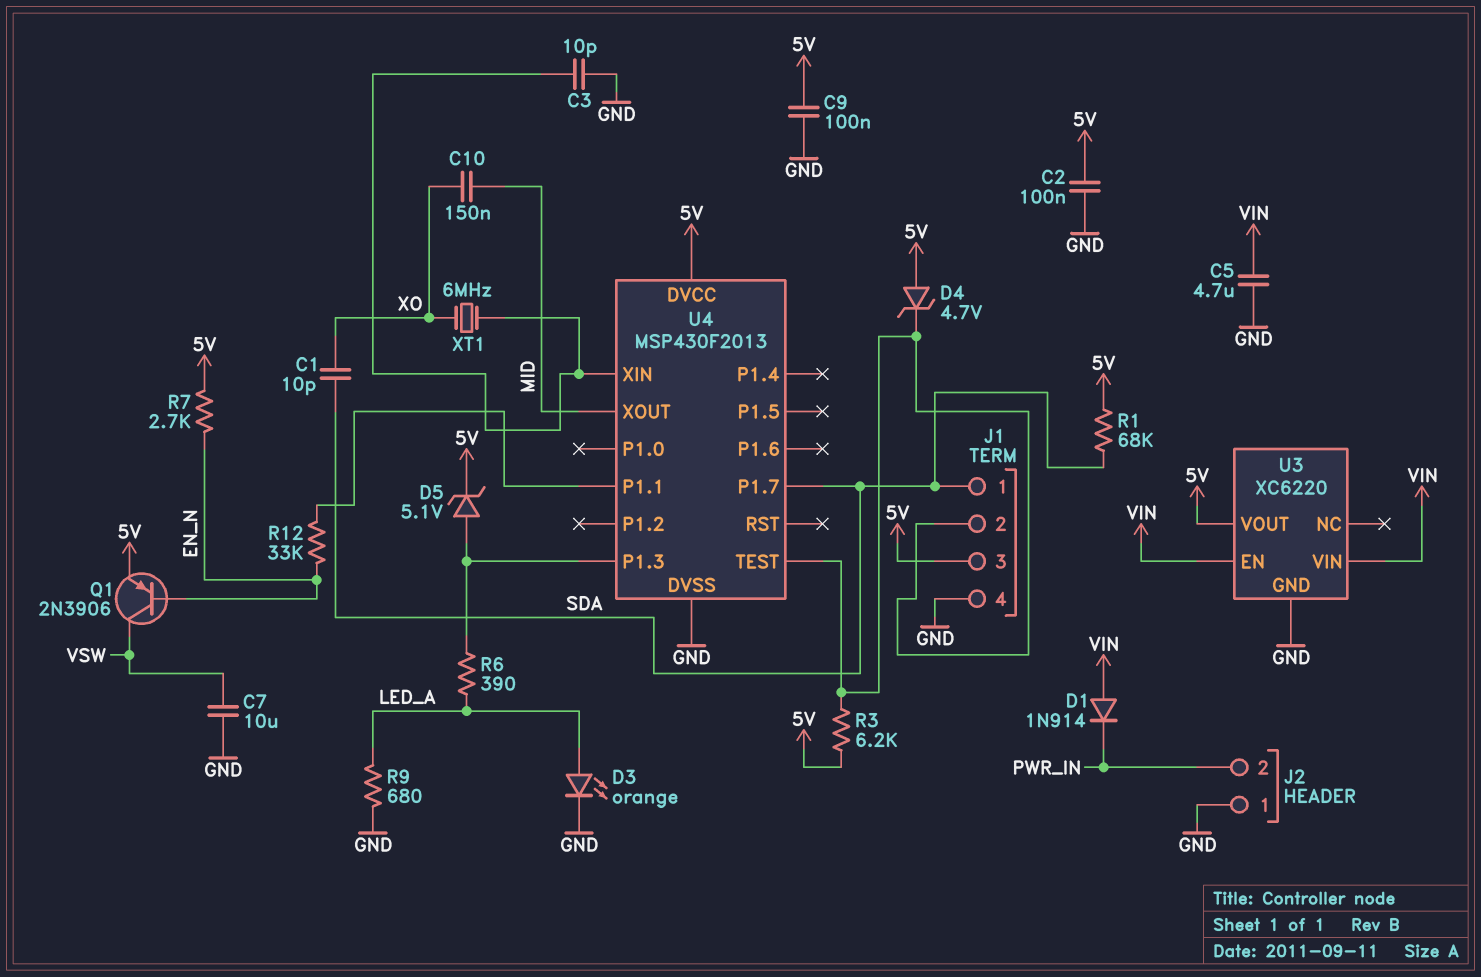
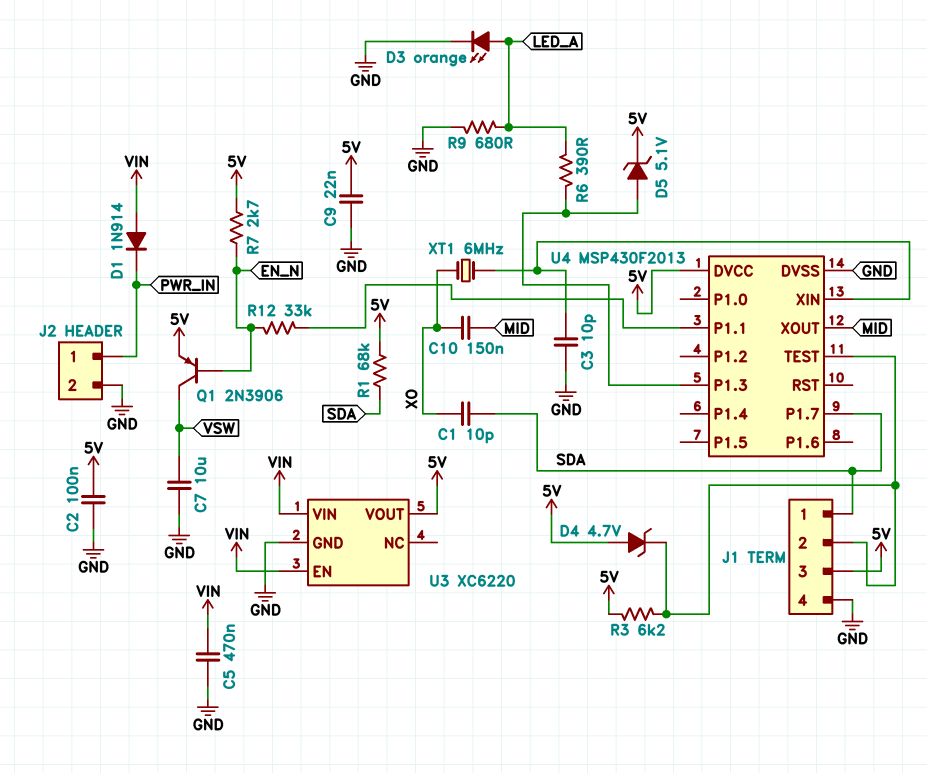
C5: 4.7uF (GND, VIN) -> 470nF (GND, VIN)
C9: 100nF (5V, GND) -> 22nF (5V, GND)
J2 pin 1: GND -> PWR_IN
J2 pin 2: PWR_IN -> GND

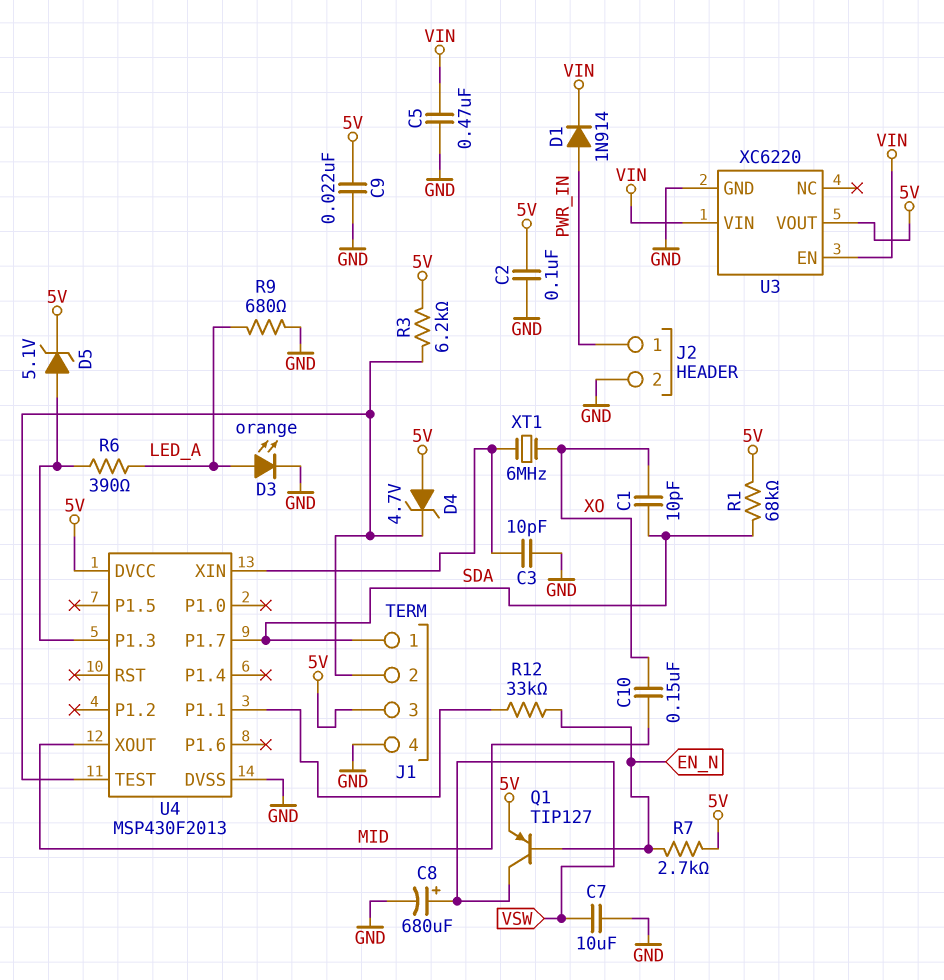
C8: none -> 680uF (plus VSW, minus GND)
D1: diode 1N914 (A VIN, K PWR_IN) -> diode 1N914 (A PWR_IN, K VIN)
Q1: PNP 2N3906 (B EN_N, C VSW, E 5V) -> PNP TIP127 (B EN_N, C VSW, E 5V)

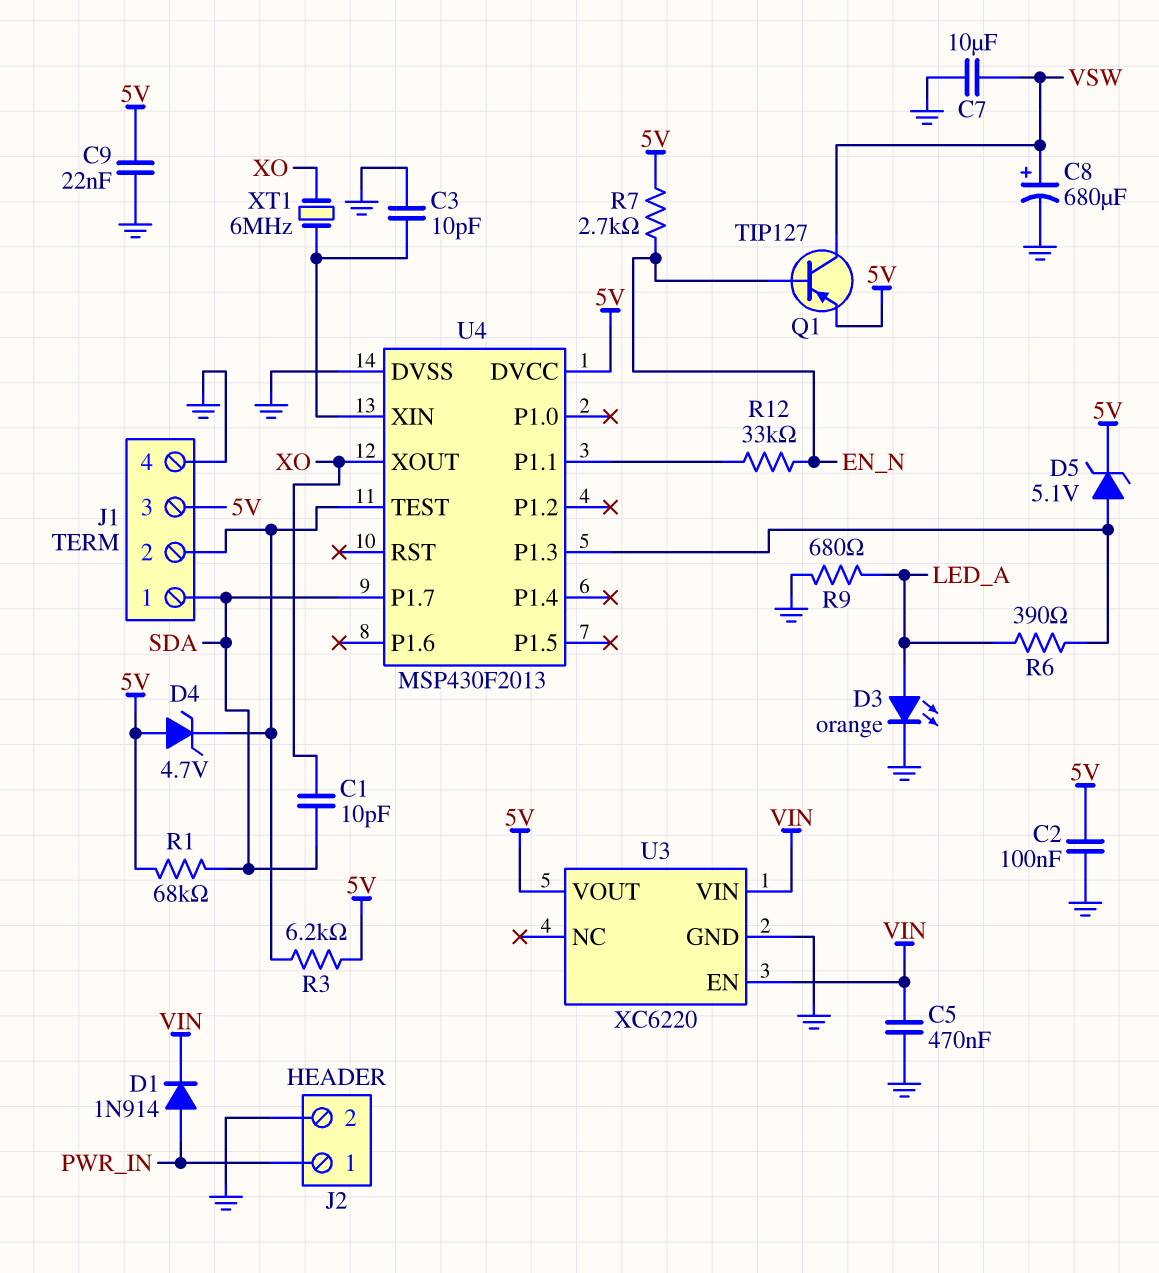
C10: 150nF (MID, XO) -> none
U4 pin XOUT: MID -> XO

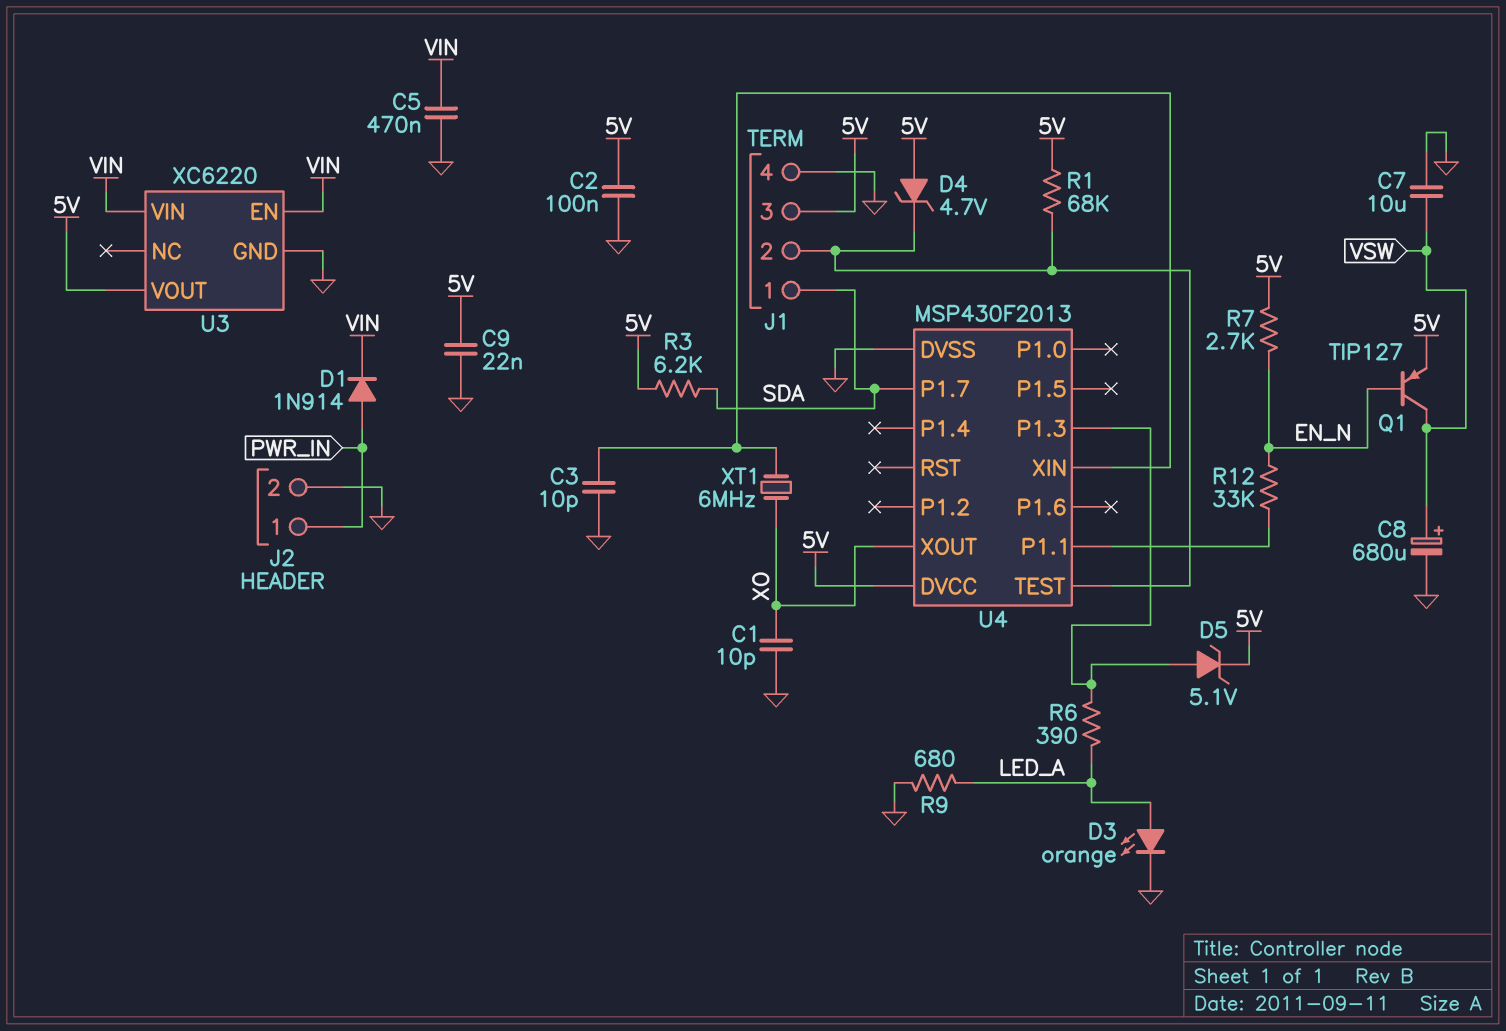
C1: 10pF (SDA, XO) -> 10pF (GND, XO)
R1: 68k (5V, SDA) -> 68k (5V, J1/2)
R3: 6.2k (5V, J1/2) -> 6.2k (5V, SDA)

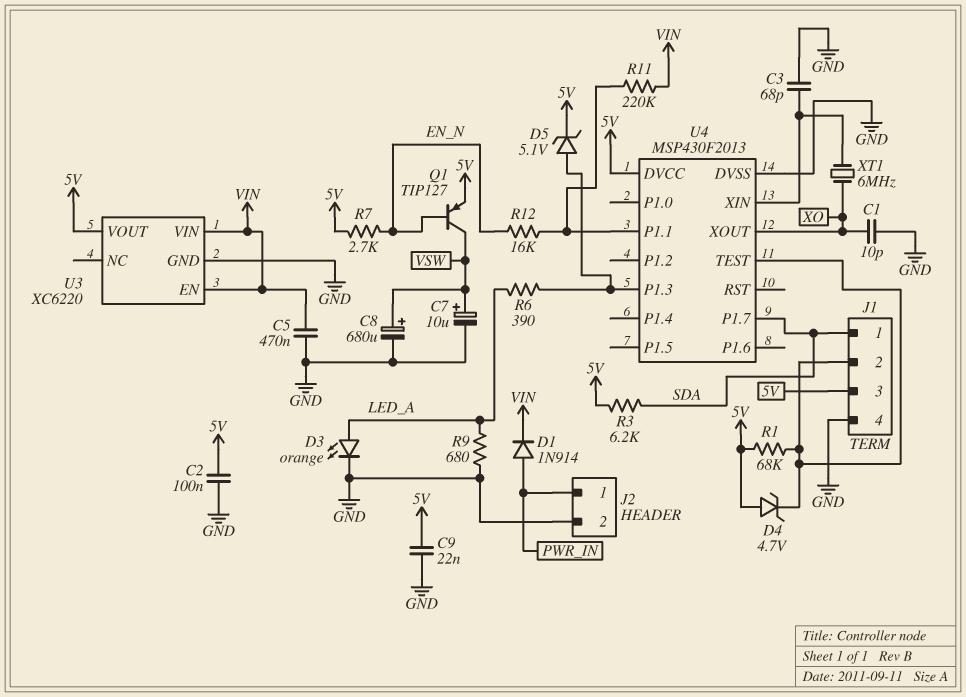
C3: 10pF (GND, U4/XIN) -> 68pF (GND, U4/XIN)
C7: 10uF (GND, VSW) -> 10uF (plus VSW, minus GND)
R11: none -> 220k (U4/P1.1, VIN)
R12: 33k (EN_N, U4/P1.1) -> 16k (EN_N, U4/P1.1)

